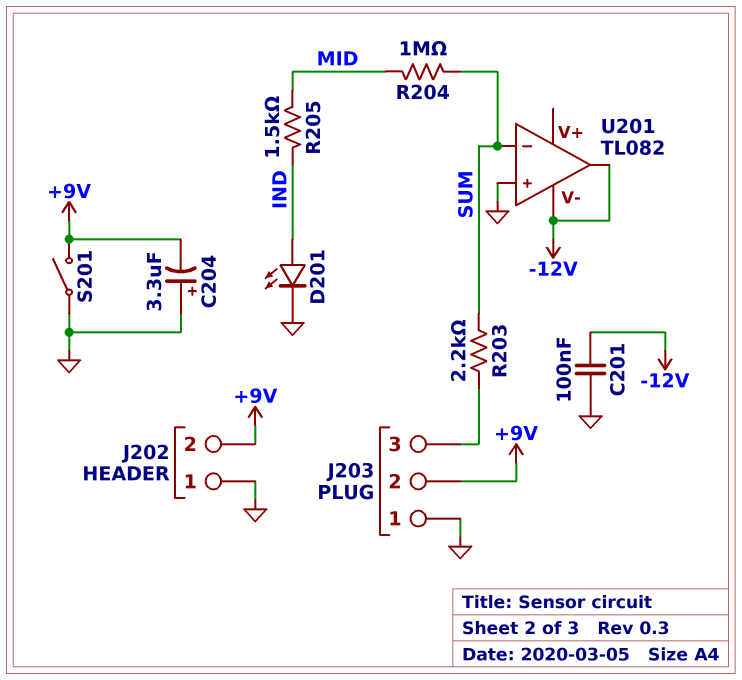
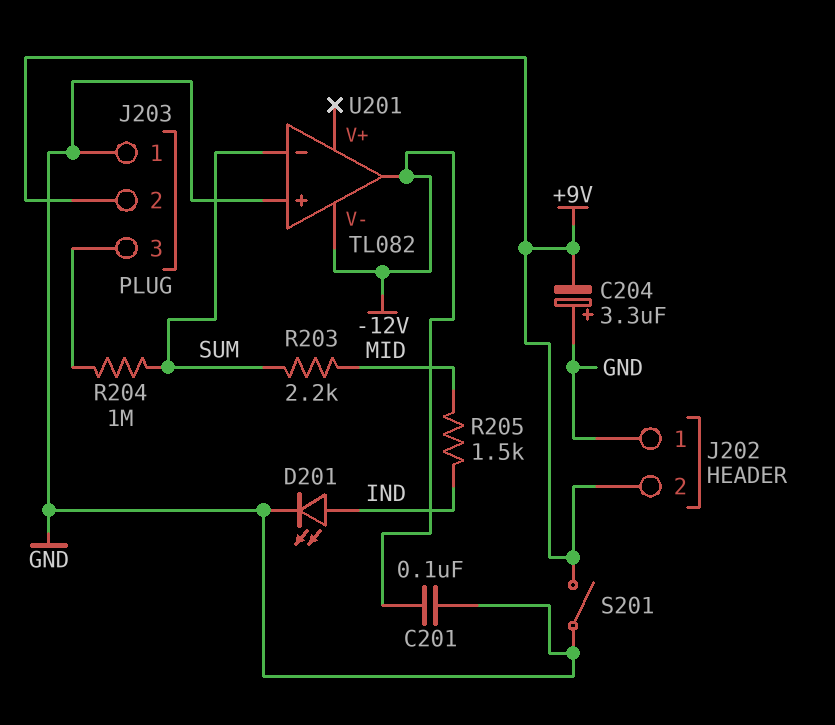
R203: 2.2k (J203/3, SUM) -> 2.2k (MID, SUM)
R204: 1M (MID, SUM) -> 1M (J203/3, SUM)

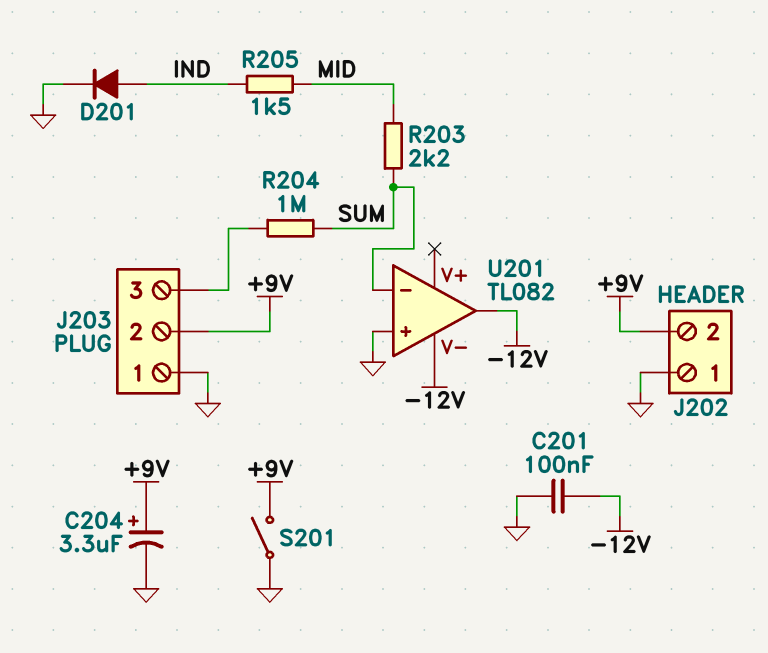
C204: 3.3uF (plus GND, minus +9V) -> 3.3uF (plus +9V, minus GND)
D201: LED (A IND, K GND) -> diode (A IND, K GND)

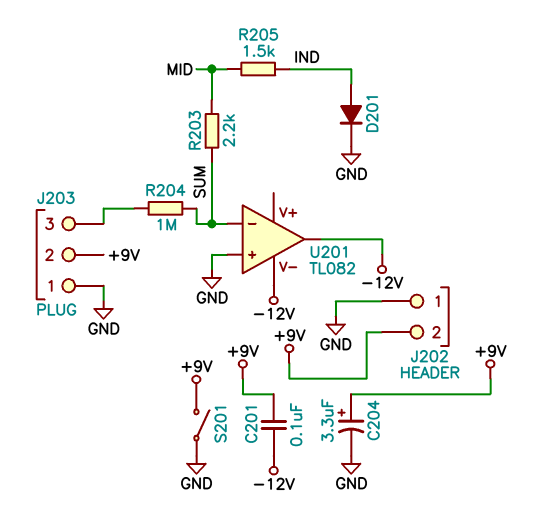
C201: 100nF (-12V, GND) -> 100nF (+9V, -12V)

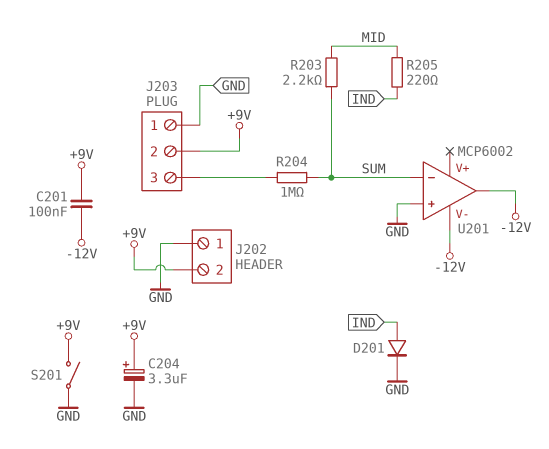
R205: 1.5k (IND, MID) -> 220 (IND, MID)
U201: TL082 -> MCP6002

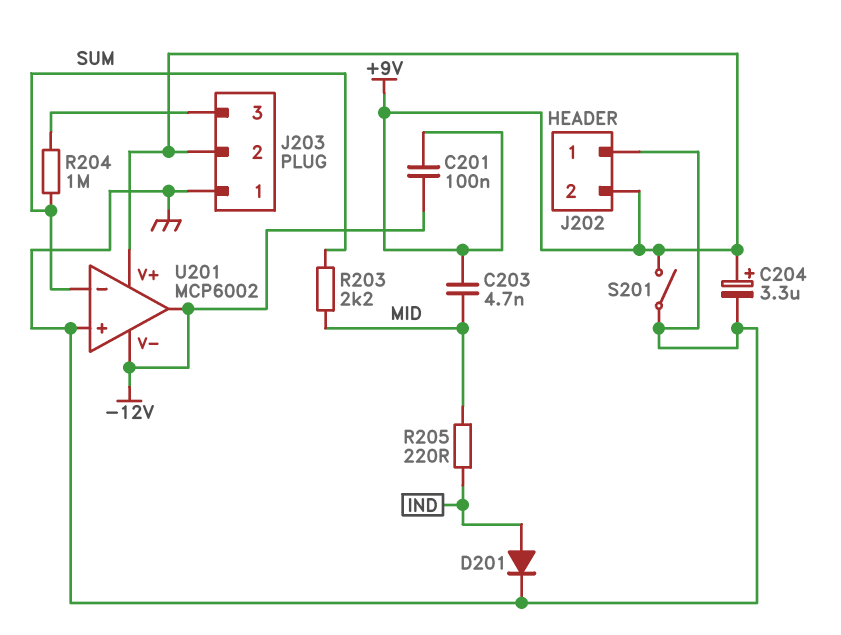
C203: none -> 4.7nF (+9V, MID)
U201 pin V+: none -> +9V

